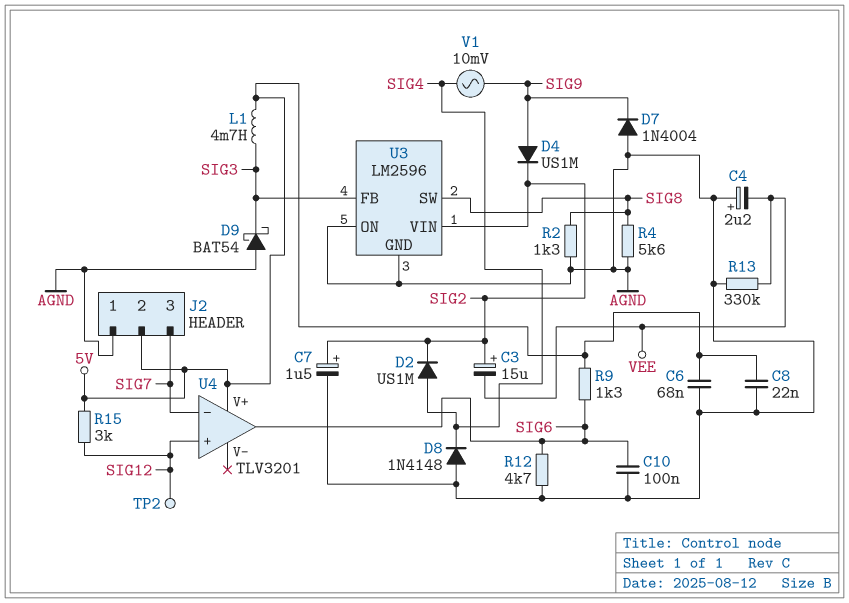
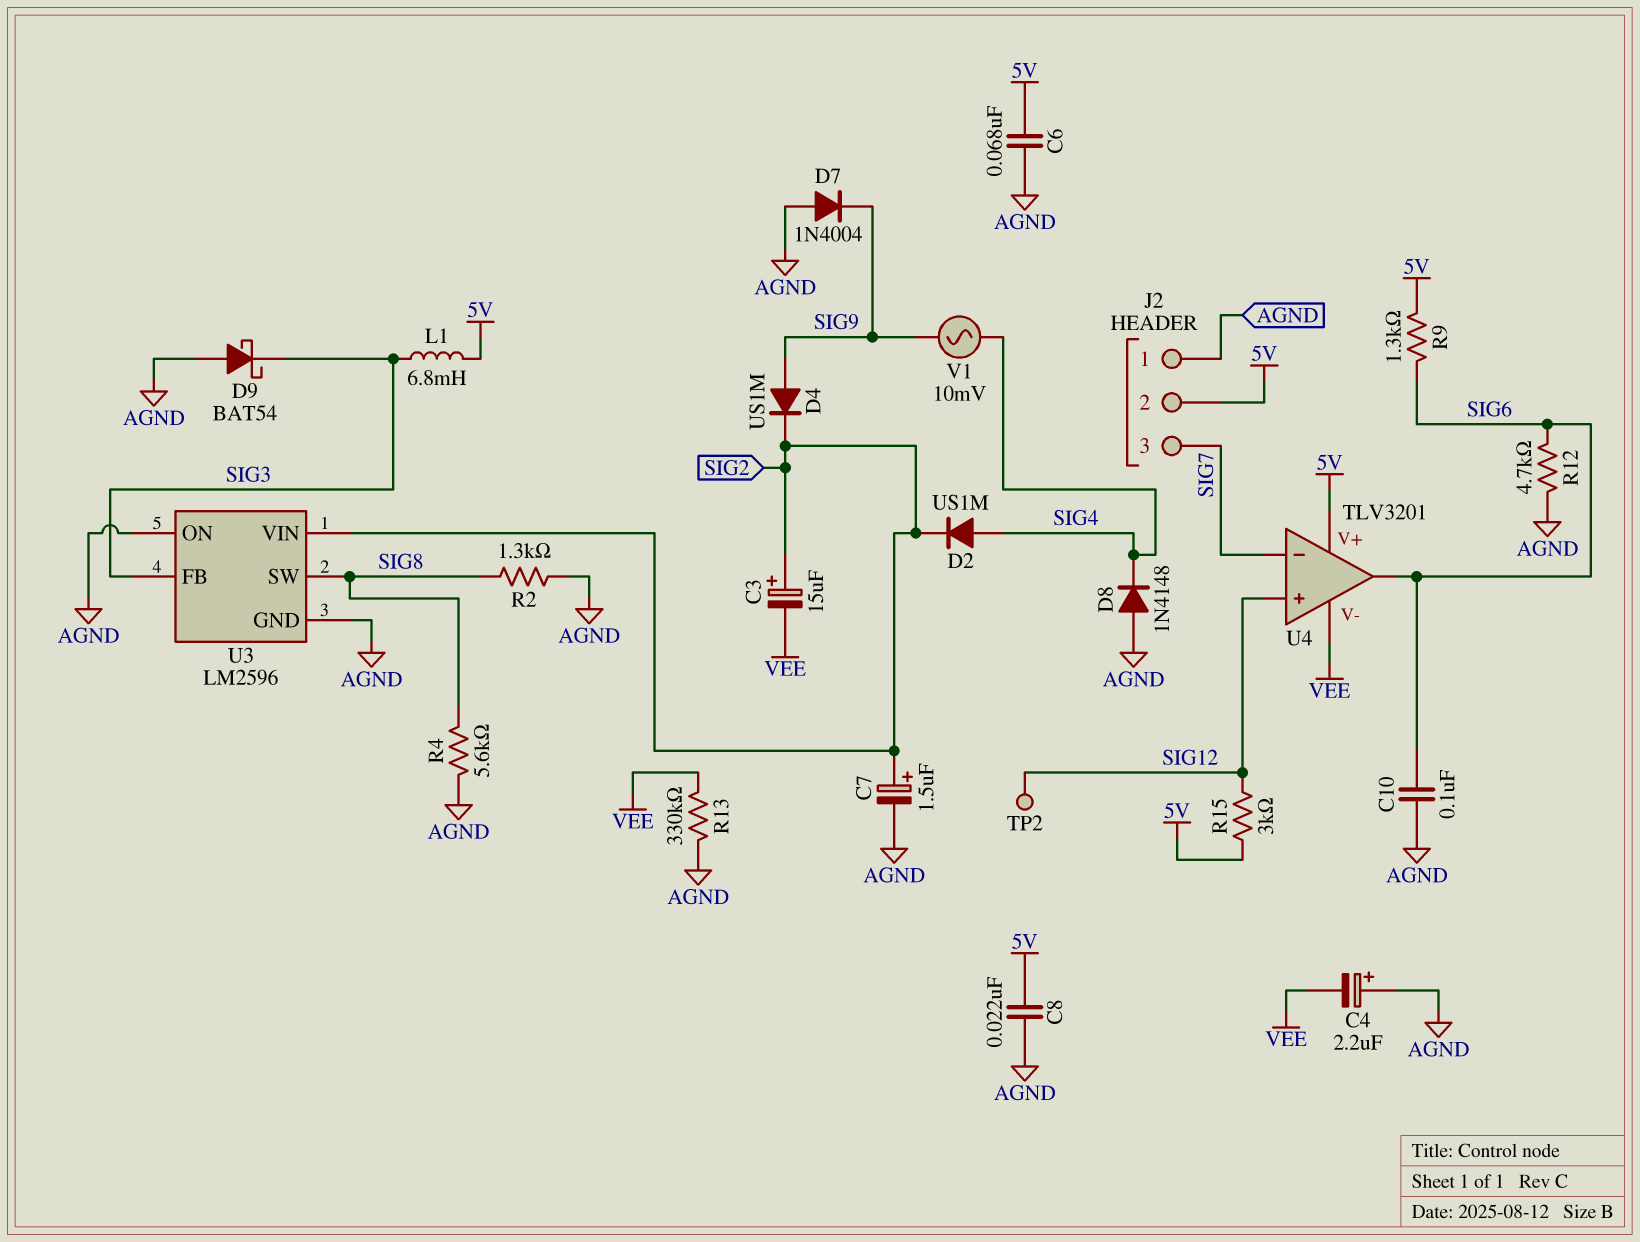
L1: 4.7mH (5V, SIG3) -> 6.8mH (5V, SIG3)
U4 pin V-: none -> VEE

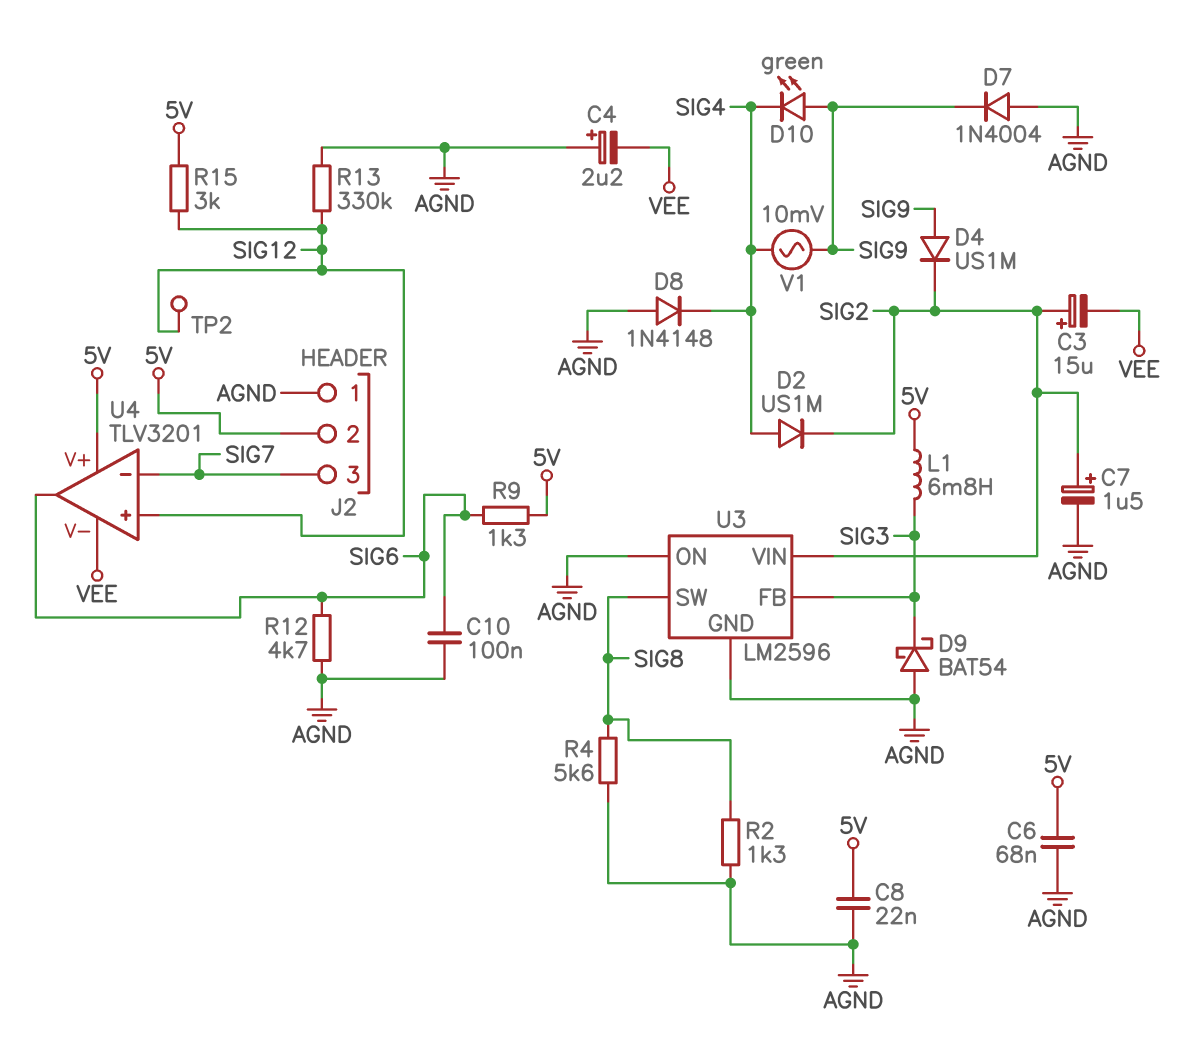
D10: none -> LED green (A SIG9, K SIG4)
R13: 330k (AGND, VEE) -> 330k (AGND, SIG12)

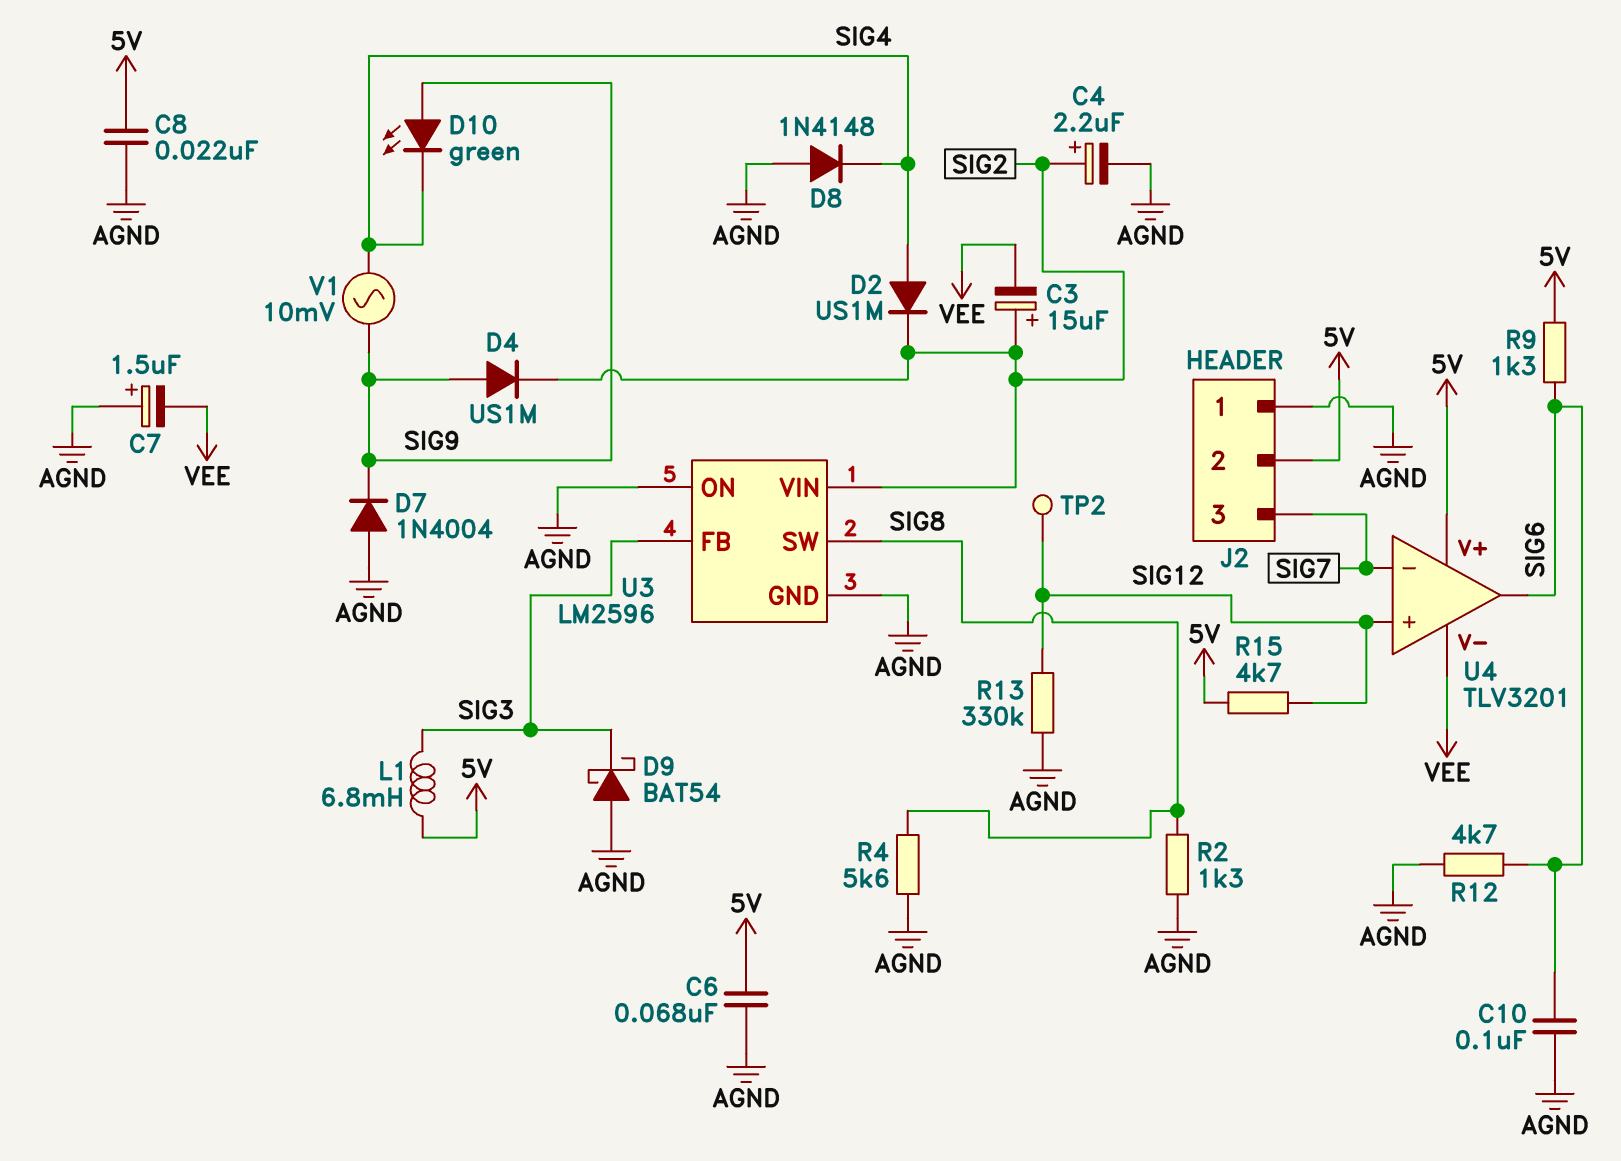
C4: 2.2uF (plus AGND, minus VEE) -> 2.2uF (plus SIG2, minus AGND)
C7: 1.5uF (plus SIG2, minus AGND) -> 1.5uF (plus AGND, minus VEE)
R15: 3k (5V, SIG12) -> 4.7k (5V, SIG12)

